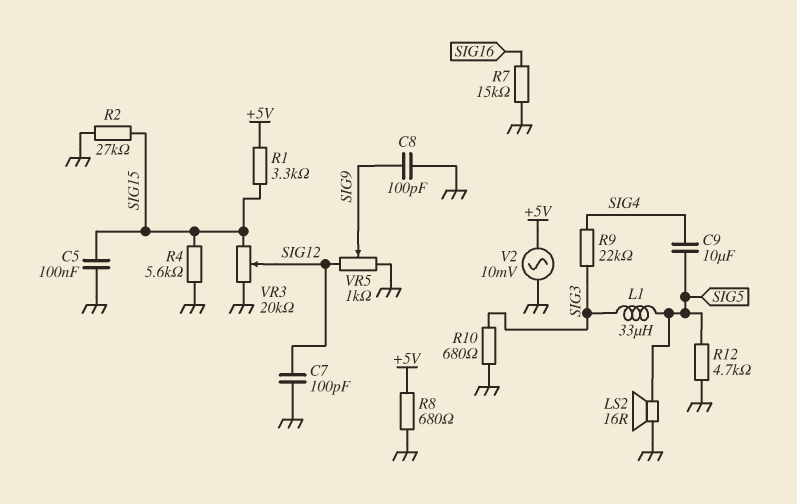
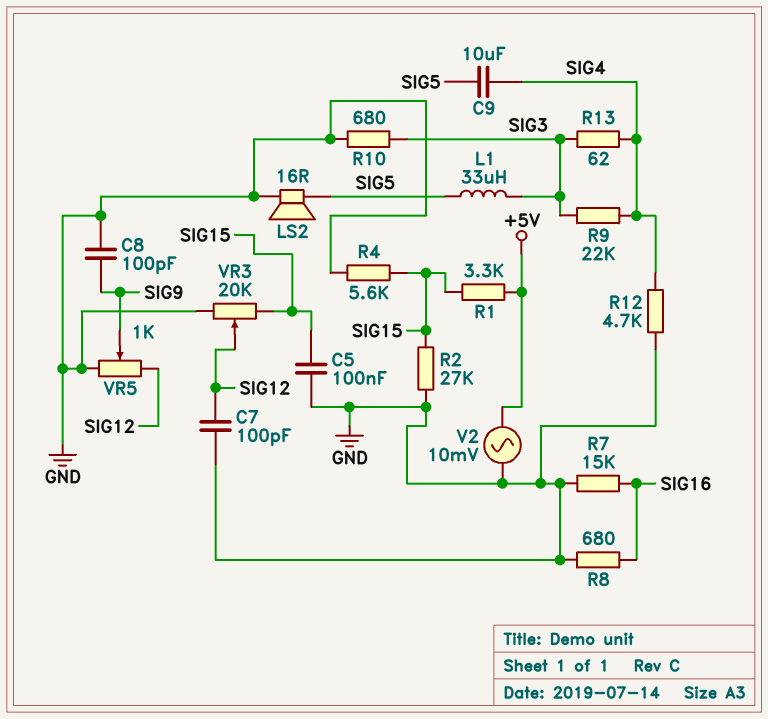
R8: 680 (+5V, GND) -> 680 (GND, SIG16)
R12: 4.7k (GND, SIG5) -> 4.7k (GND, SIG4)
R13: none -> 62 (SIG3, SIG4)

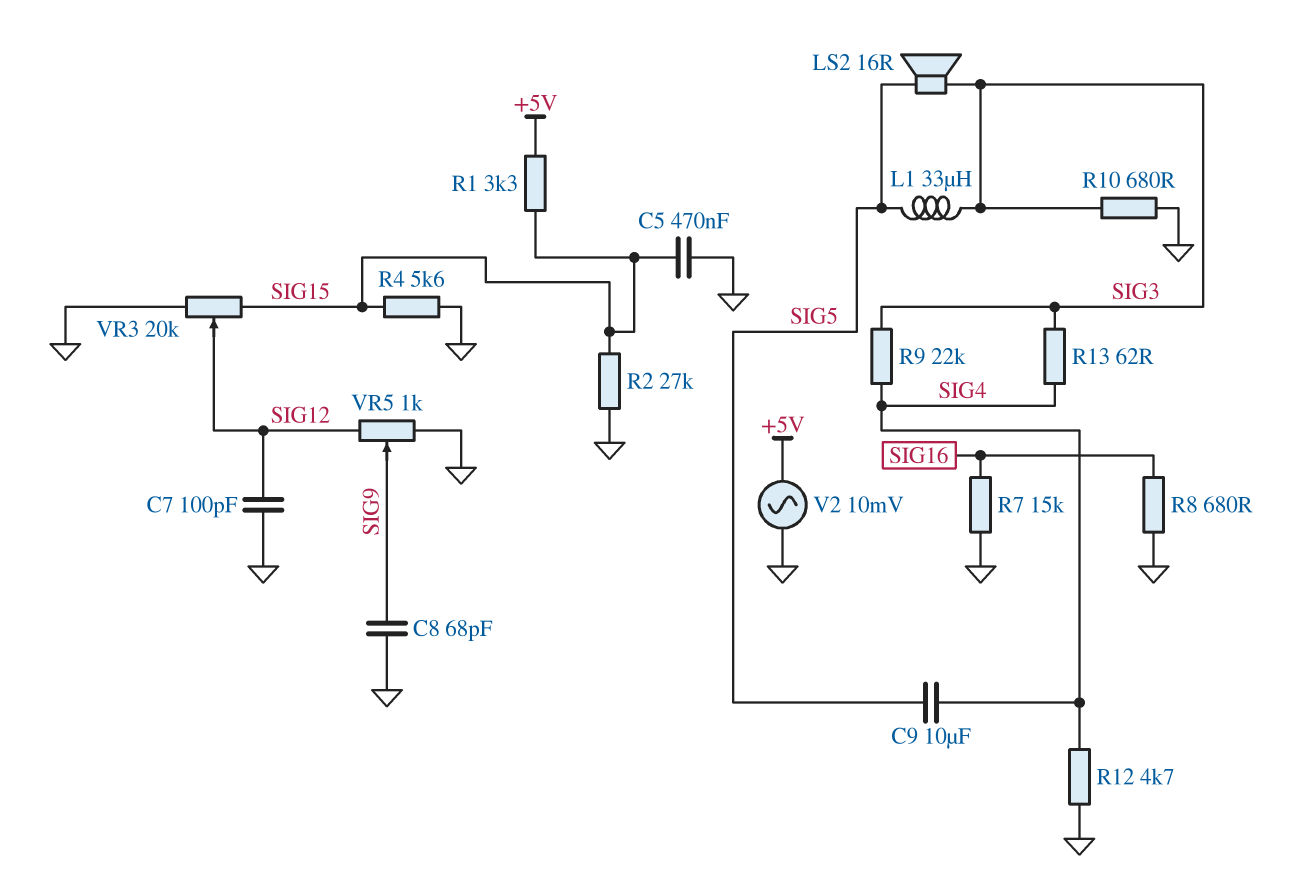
C5: 100nF (GND, SIG15) -> 470nF (GND, SIG15)
C8: 100pF (GND, SIG9) -> 68pF (GND, SIG9)
LS2: speaker 16R (GND, SIG5) -> speaker 16R (SIG3, SIG5)

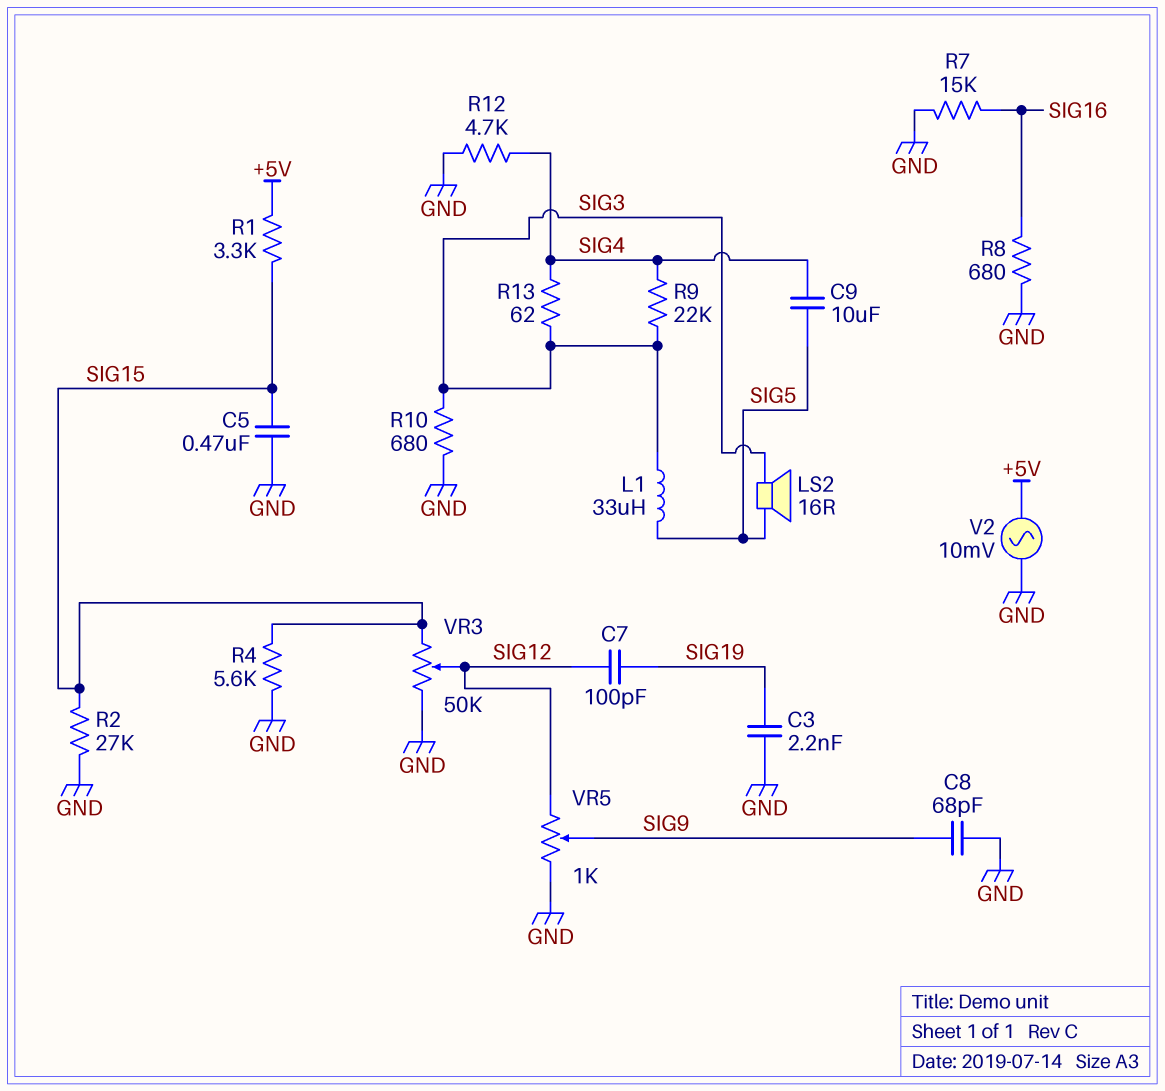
C3: none -> 2.2nF (GND, SIG19)
C7: 100pF (GND, SIG12) -> 100pF (SIG12, SIG19)
VR3: 20k (GND, SIG15, wiper SIG12) -> 50k (GND, SIG15, wiper SIG12)

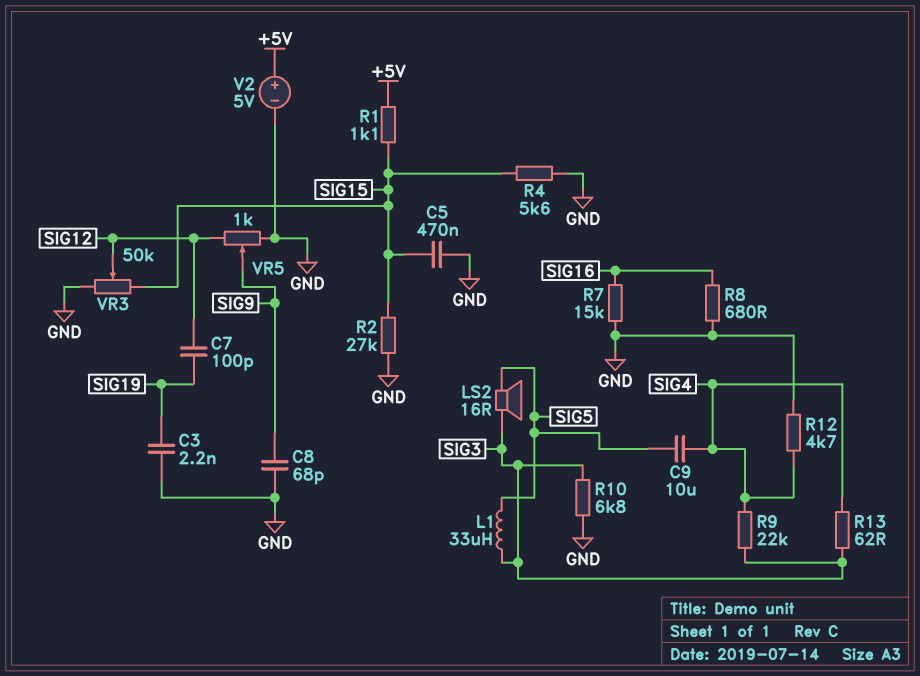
R1: 3.3k (+5V, SIG15) -> 1.1k (+5V, SIG15)
R10: 680 (GND, SIG3) -> 6.8k (GND, SIG3)
V2: AC 10mV (+5V, GND) -> 5V (plus +5V, minus GND)

